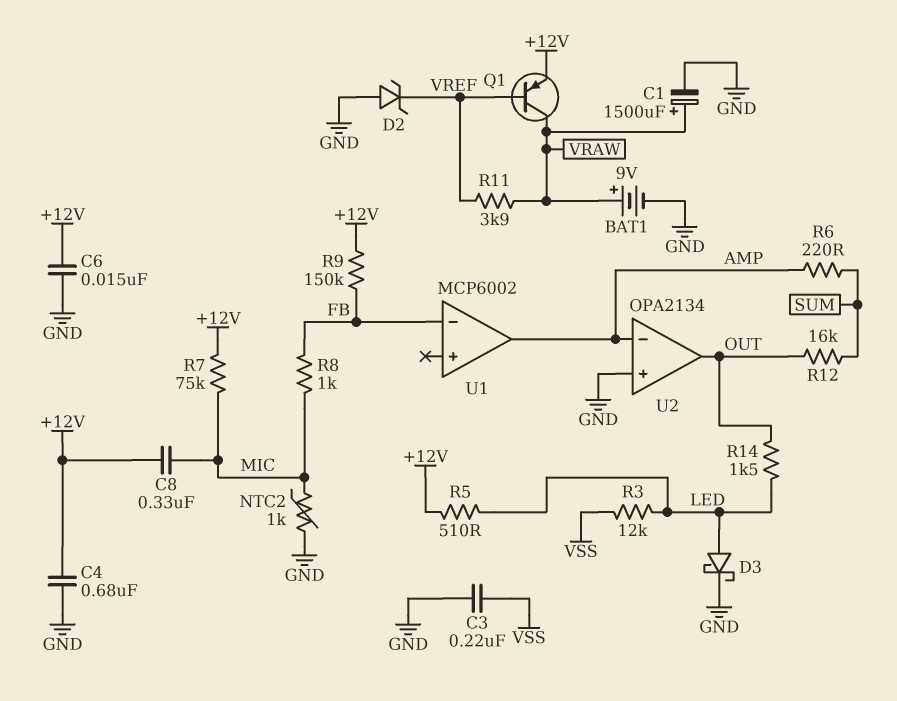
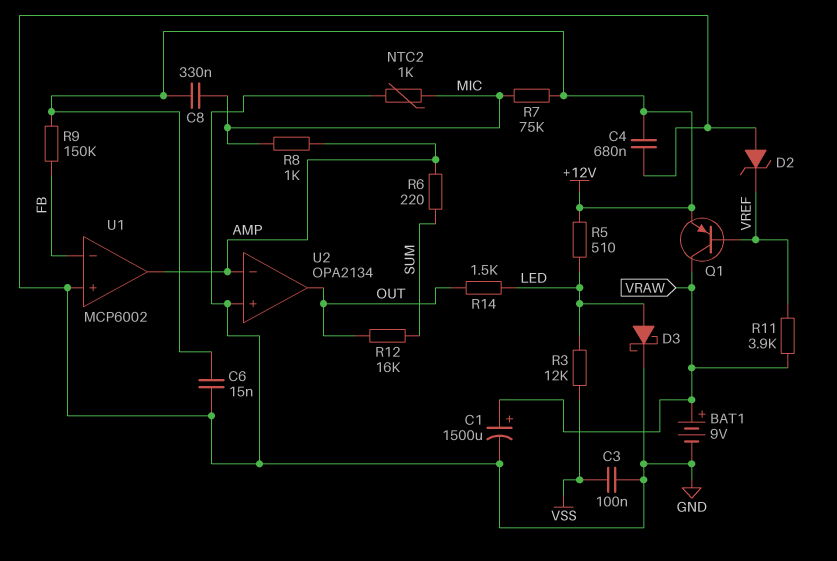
C3: 220nF (GND, VSS) -> 100nF (GND, VSS)
R8: 1k (FB, MIC) -> 1k (AMP, MIC)
U1 pin in+: none -> GND

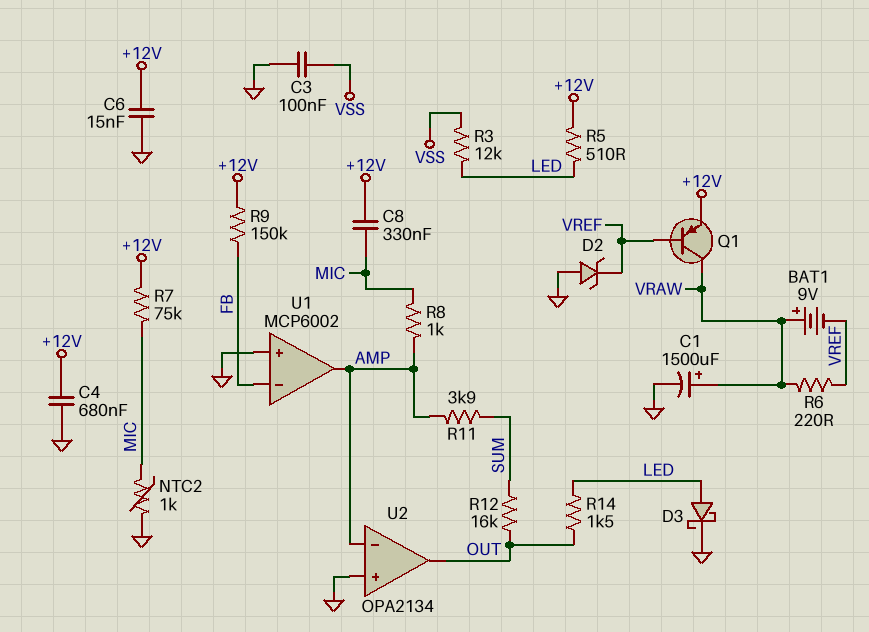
BAT1: 9V (plus VRAW, minus GND) -> 9V (plus VRAW, minus VREF)
R6: 220 (AMP, SUM) -> 220 (VRAW, VREF)
R11: 3.9k (VRAW, VREF) -> 3.9k (AMP, SUM)

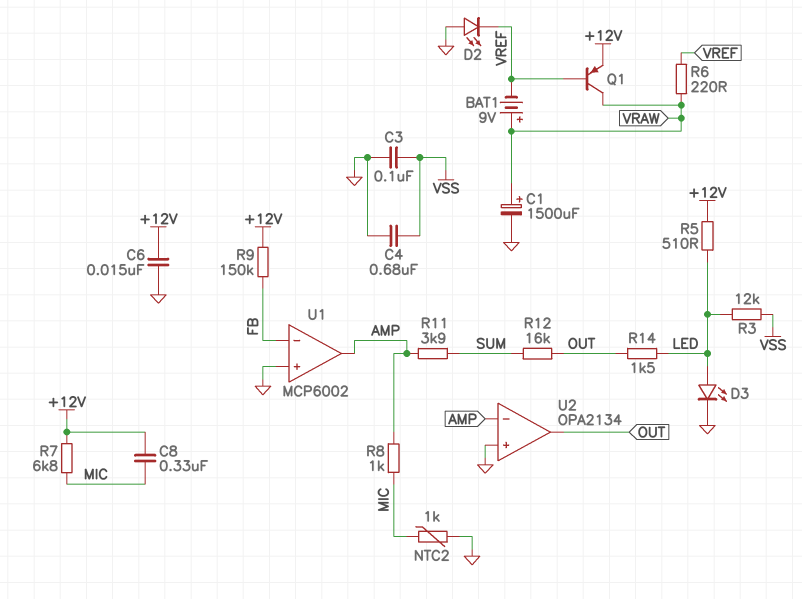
C4: 680nF (+12V, GND) -> 680nF (GND, VSS)
D2: zener (A GND, K VREF) -> LED (A GND, K VREF)
D3: schottky (A LED, K GND) -> LED (A LED, K GND)
R7: 75k (+12V, MIC) -> 6.8k (+12V, MIC)

